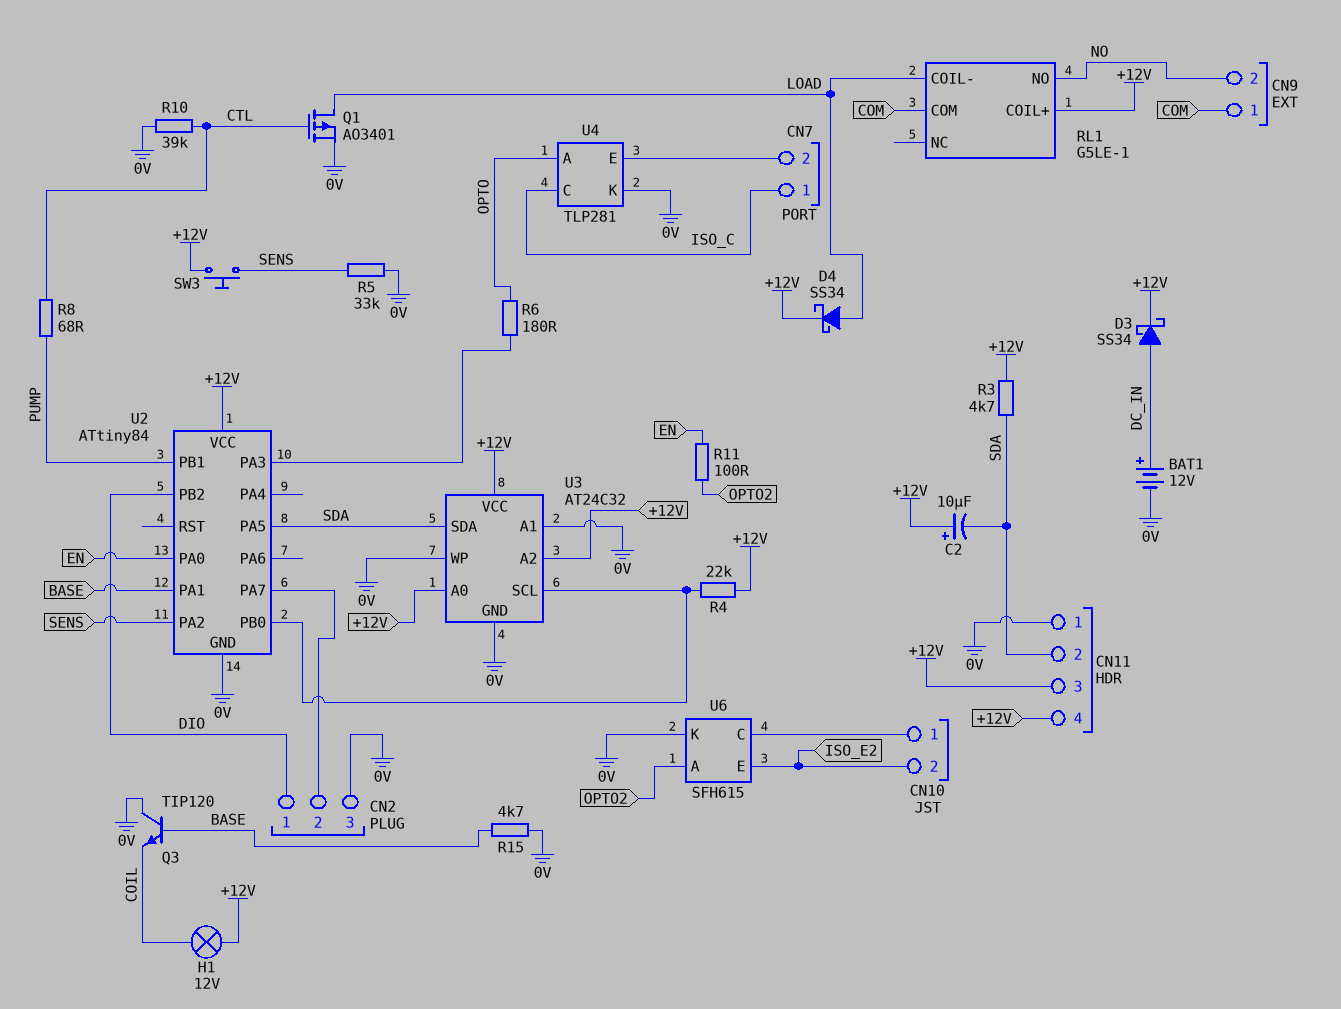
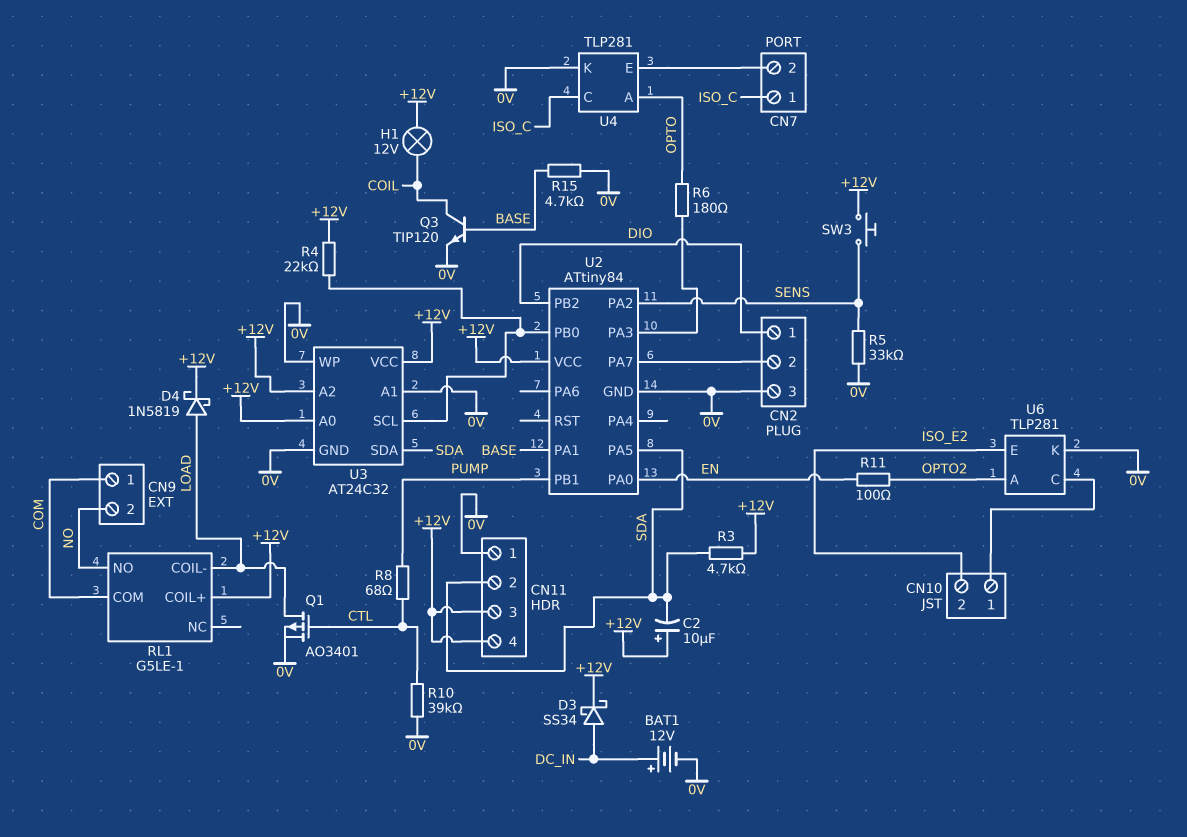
D4: schottky SS34 (A LOAD, K +12V) -> schottky 1N5819 (A LOAD, K +12V)
Q3: NPN TIP120 (B BASE, C 0V, E COIL) -> NPN TIP120 (B BASE, C COIL, E 0V)
U6: SFH615 -> TLP281

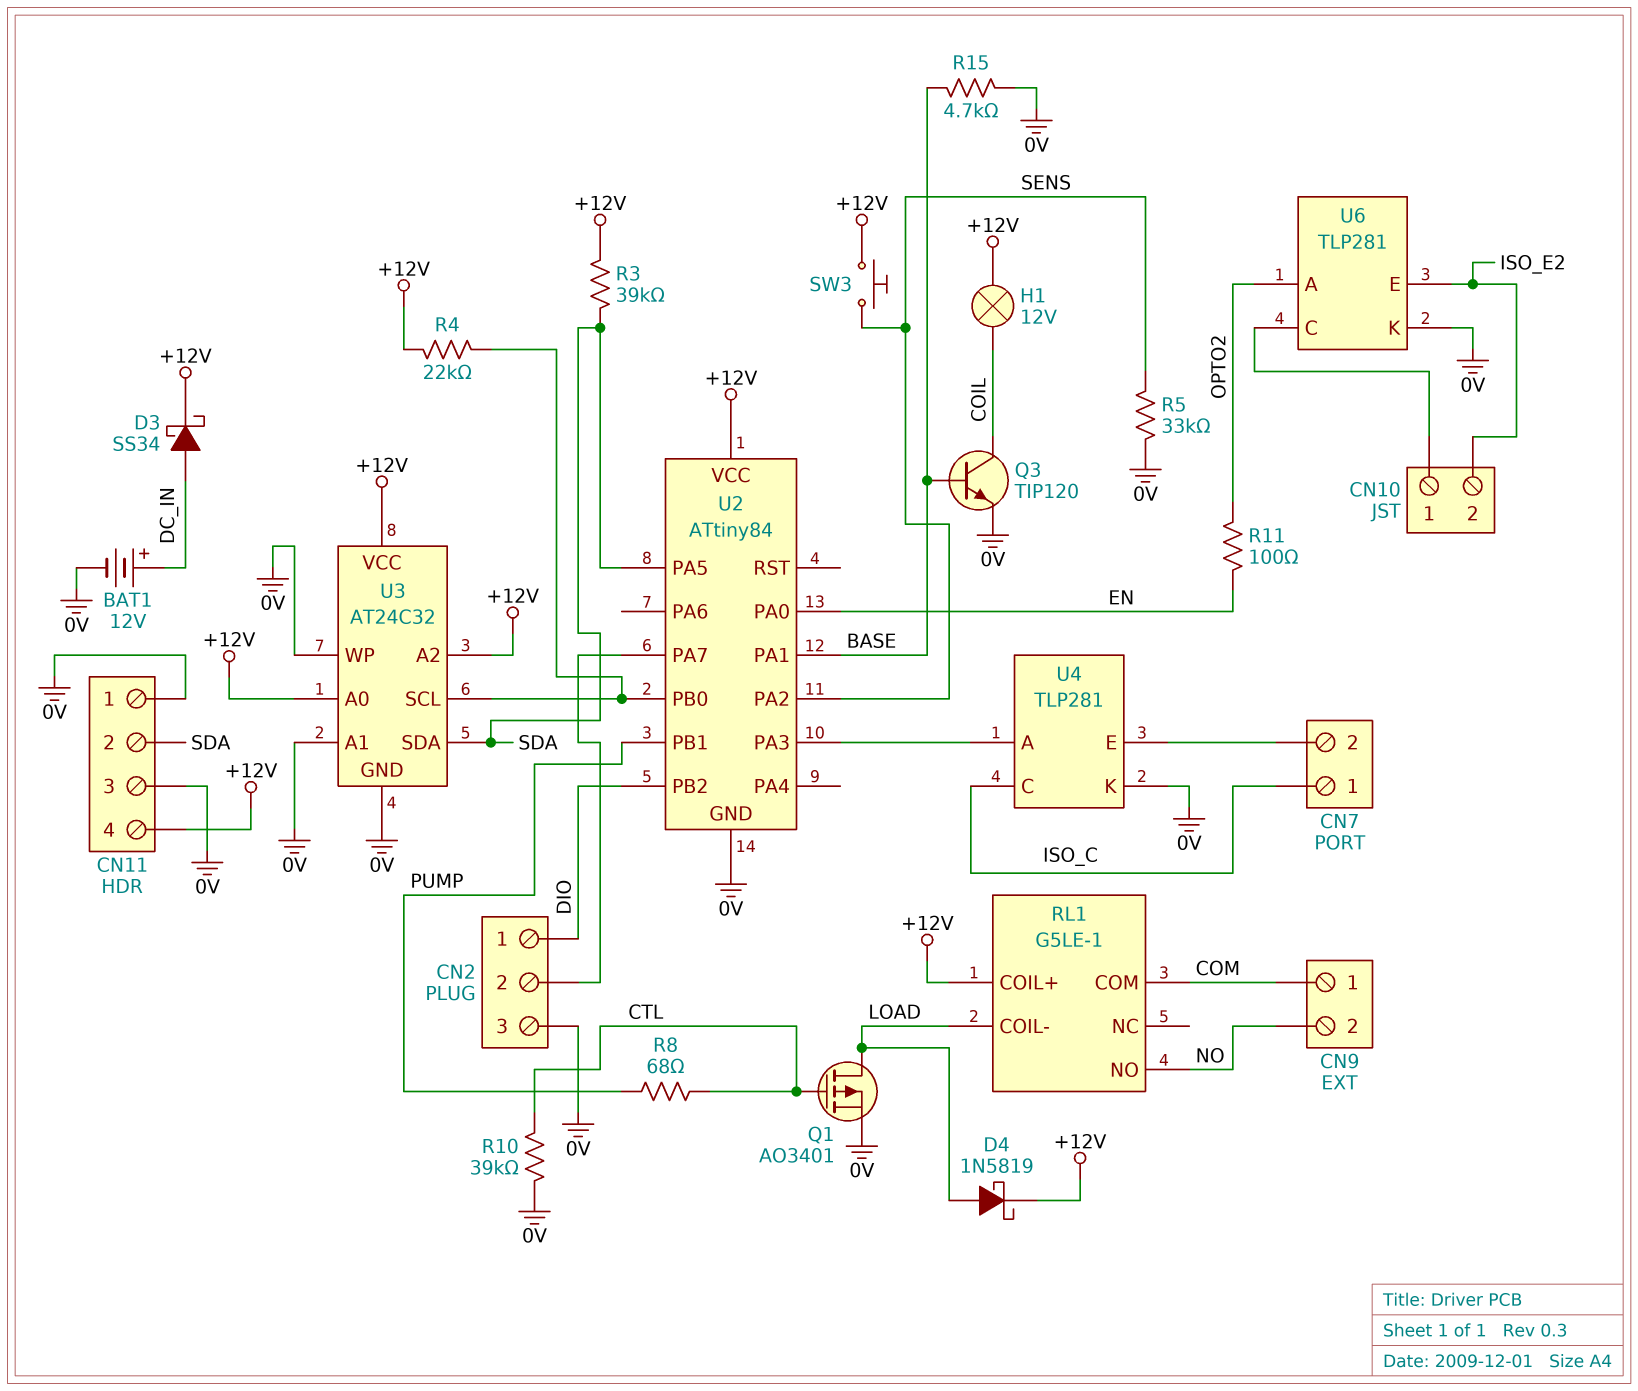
C2: 10uF (plus +12V, minus SDA) -> none
CN11 pin 3: +12V -> 0V
R3: 4.7k (+12V, SDA) -> 39k (+12V, SDA)
R6: 180 (OPTO, U2/PA3) -> none
U4 pin A: OPTO -> U2/PA3

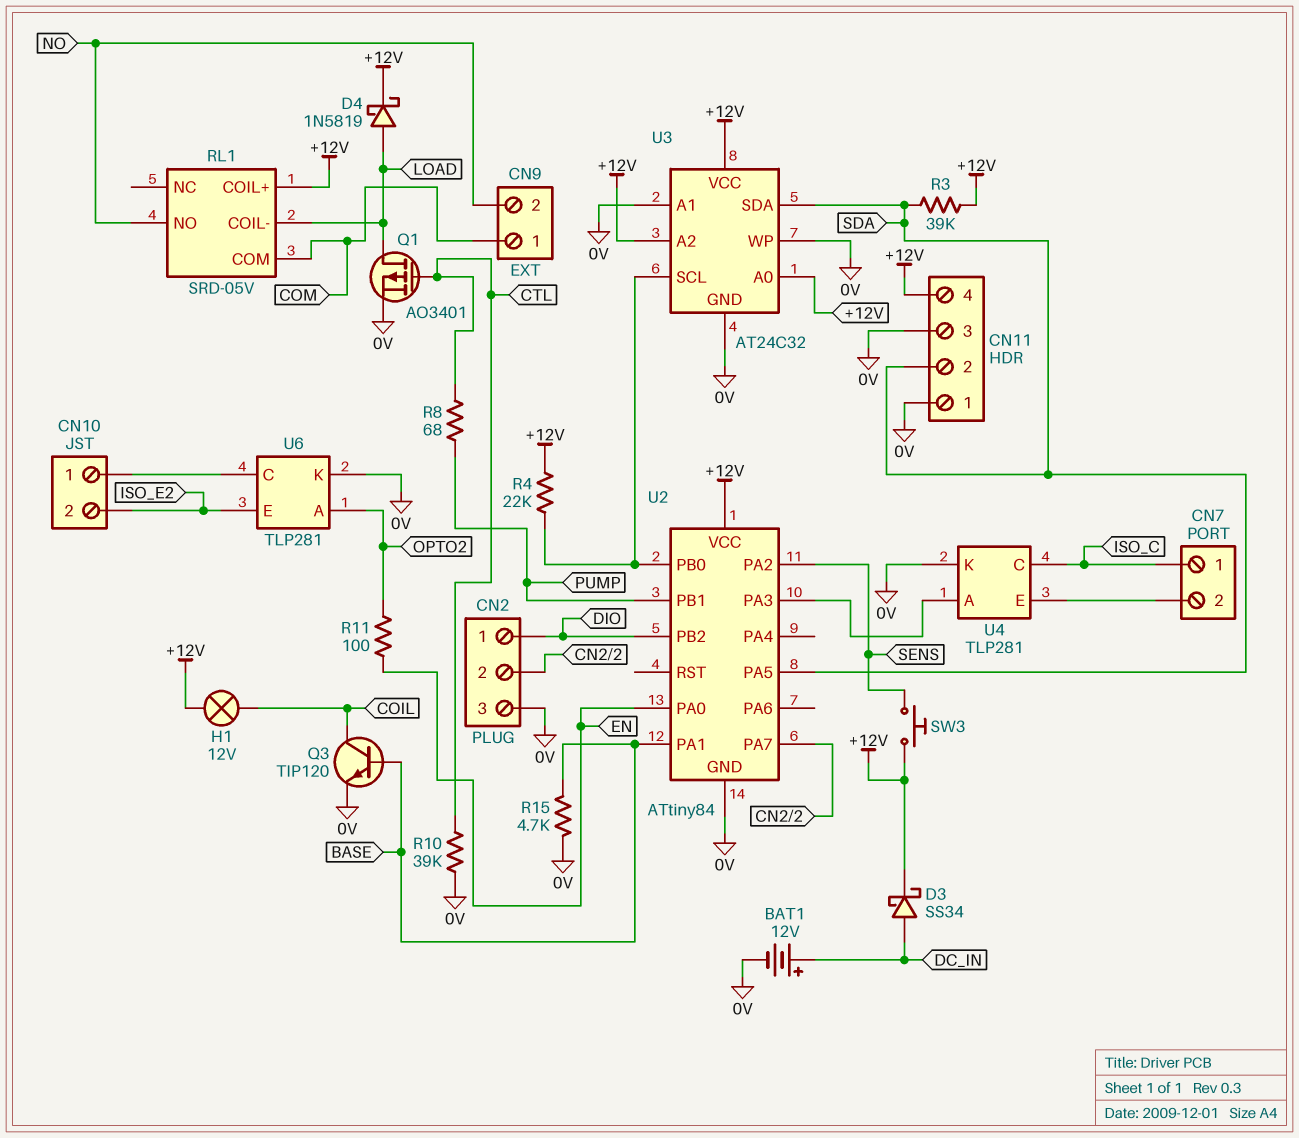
R5: 33k (0V, SENS) -> none
RL1: G5LE-1 -> SRD-05V

